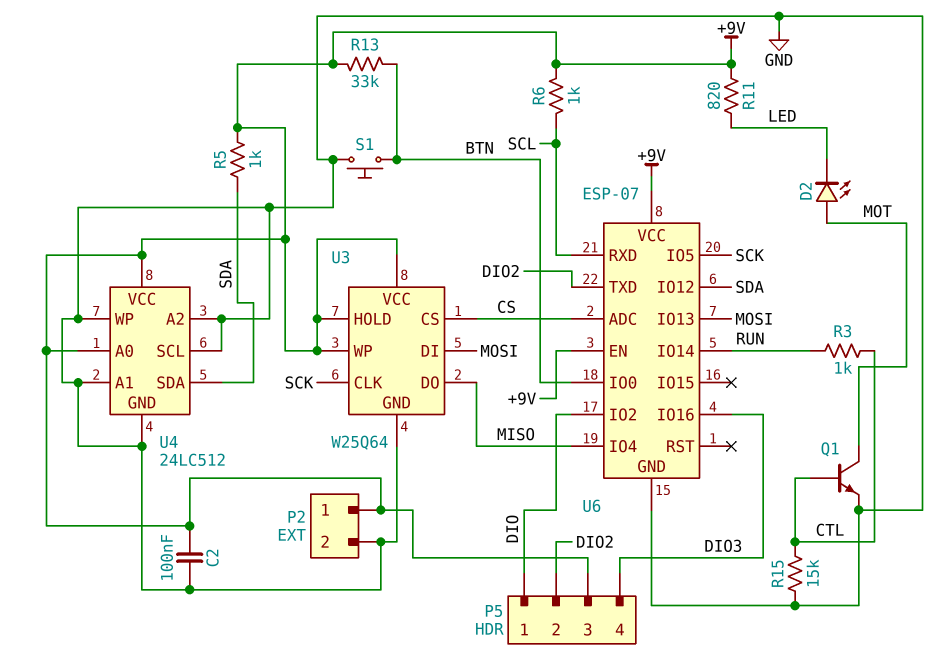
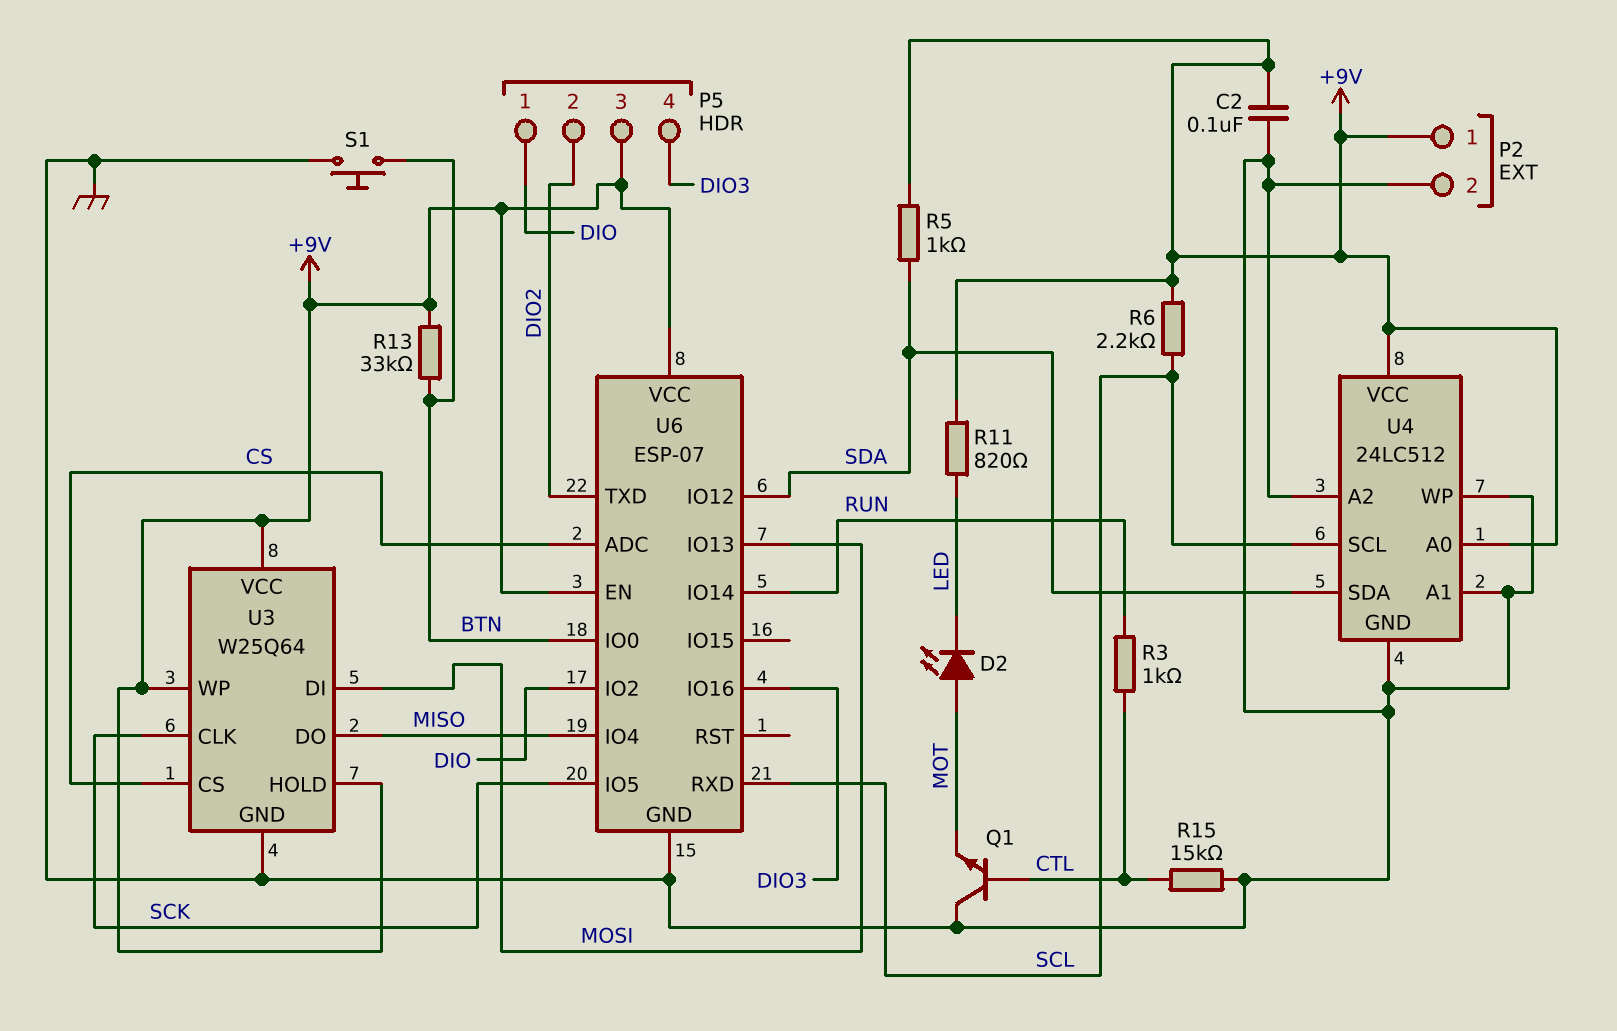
Q1: NPN (B CTL, C MOT, E GND) -> NPN (B CTL, C GND, E MOT)
R6: 1k (+9V, SCL) -> 2.2k (+9V, SCL)
U4 pin SCL: GND -> SCL

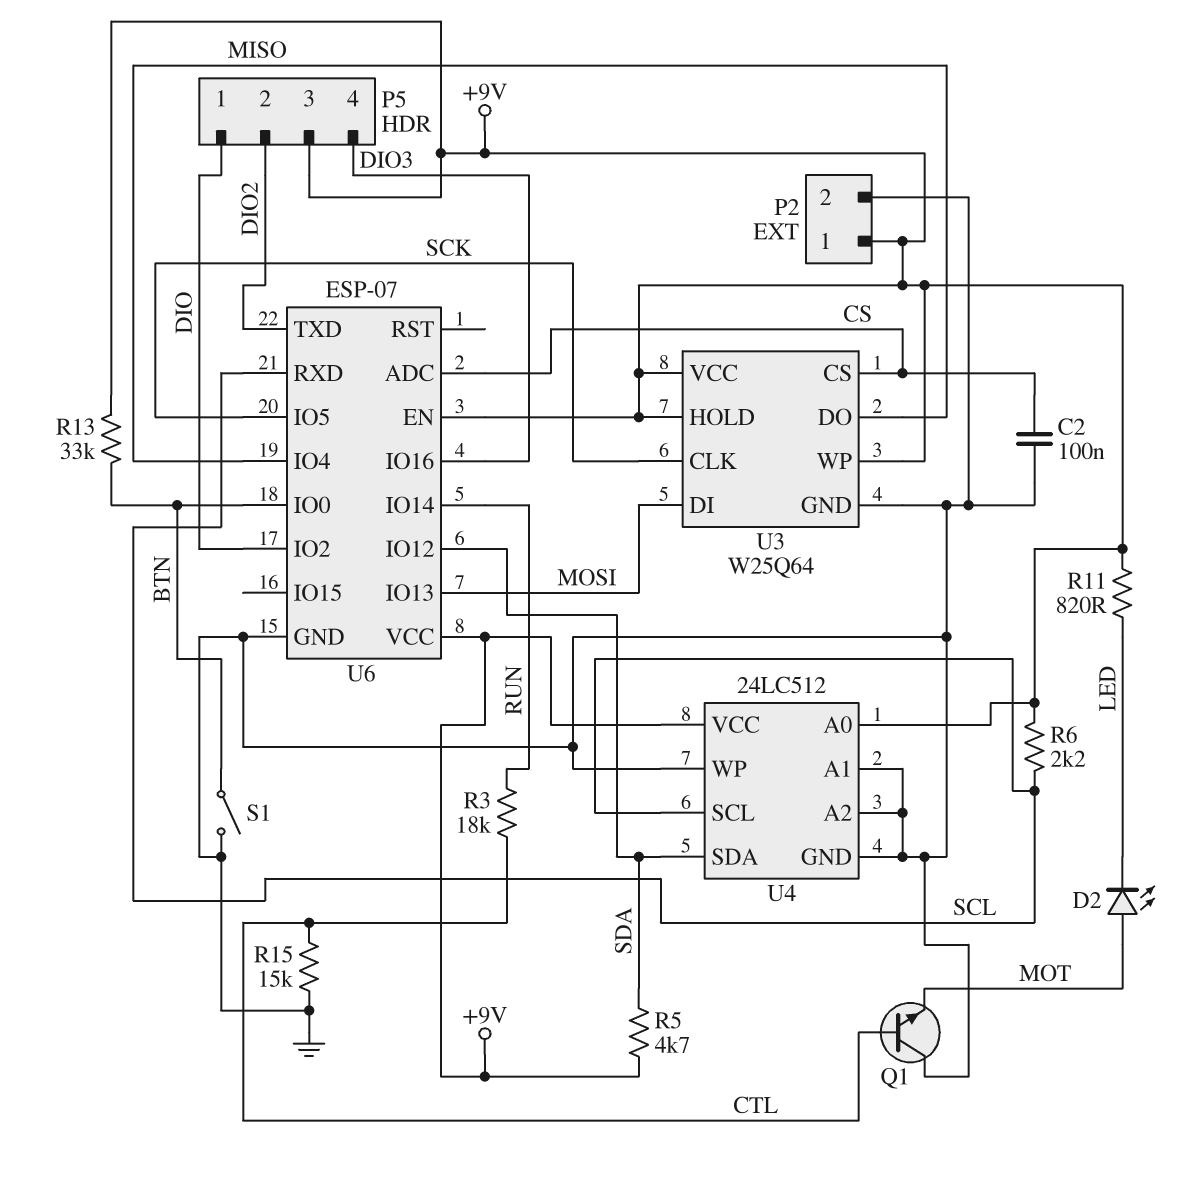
C2: 100nF (+9V, GND) -> 100nF (CS, GND)
R3: 1k (CTL, RUN) -> 18k (CTL, RUN)
R5: 1k (+9V, SDA) -> 4.7k (+9V, SDA)
S1: button (BTN, GND) -> switch (BTN, GND)

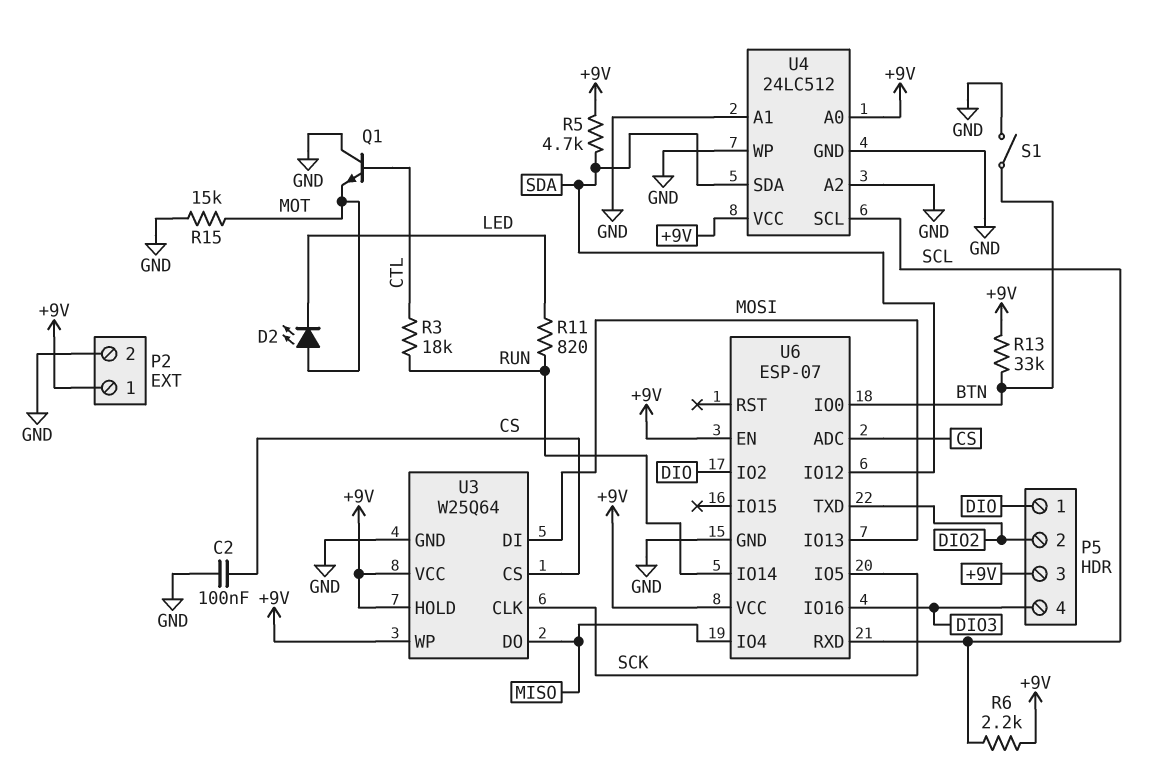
R11: 820 (+9V, LED) -> 820 (LED, RUN)
R15: 15k (CTL, GND) -> 15k (GND, MOT)

